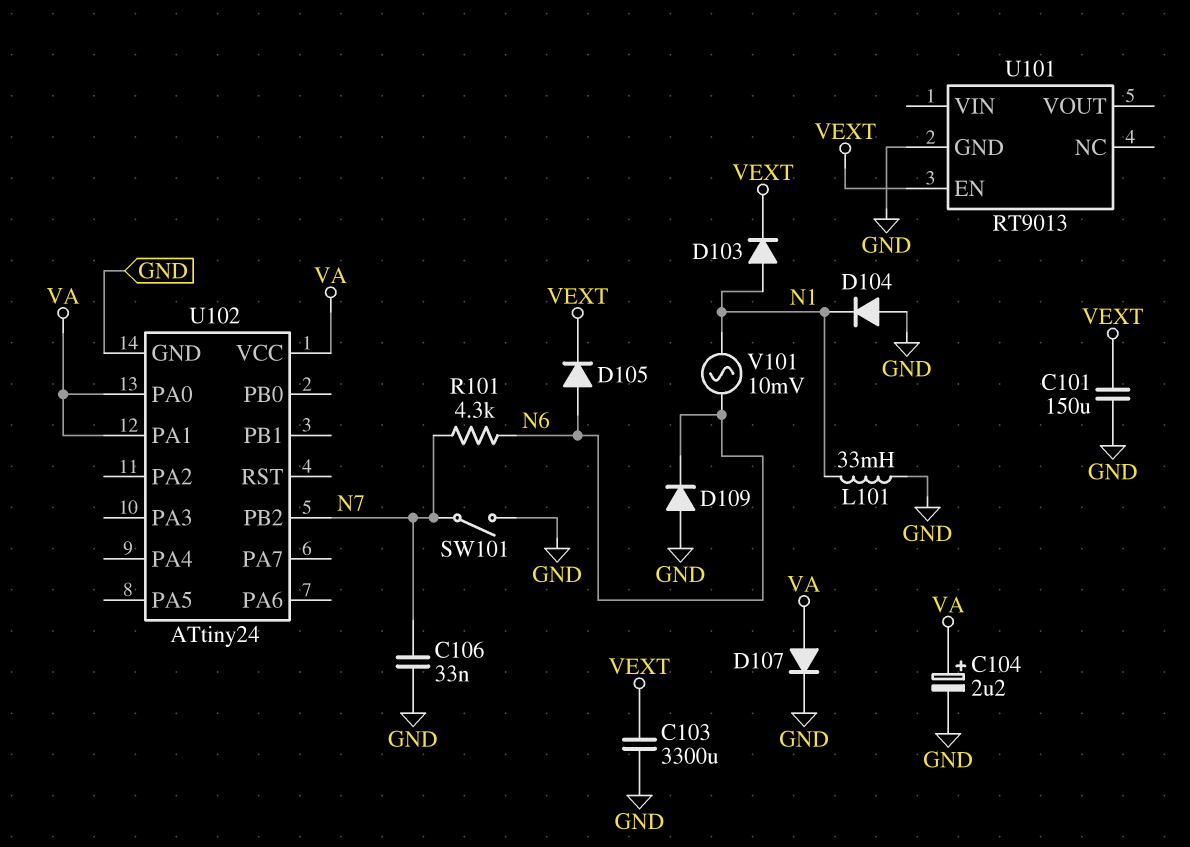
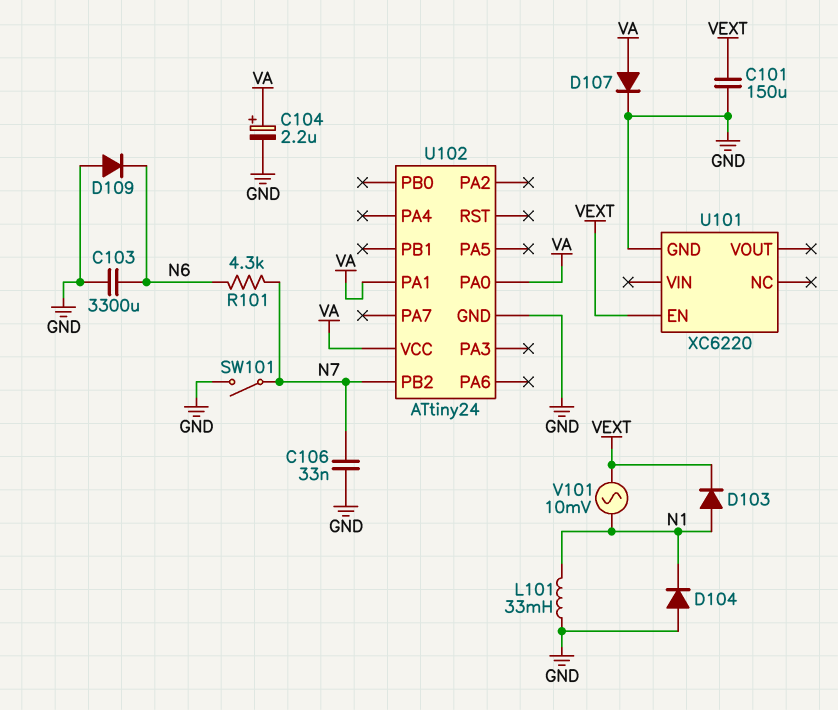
C103: 3300uF (GND, VEXT) -> 3300uF (GND, N6)
D105: diode (A N6, K VEXT) -> none
U101: RT9013 -> XC6220
V101: AC 10mV (N1, N6) -> AC 10mV (N1, VEXT)

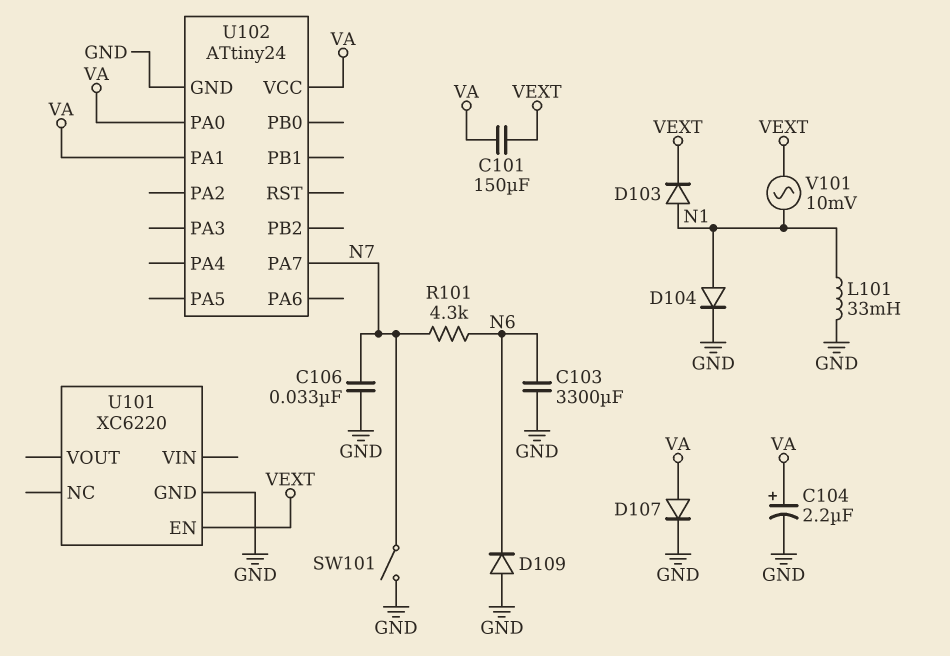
C101: 150uF (GND, VEXT) -> 150uF (VA, VEXT)
D104: diode (A GND, K N1) -> diode (A N1, K GND)
U102 pin PA7: none -> N7
U102 pin PB2: N7 -> none

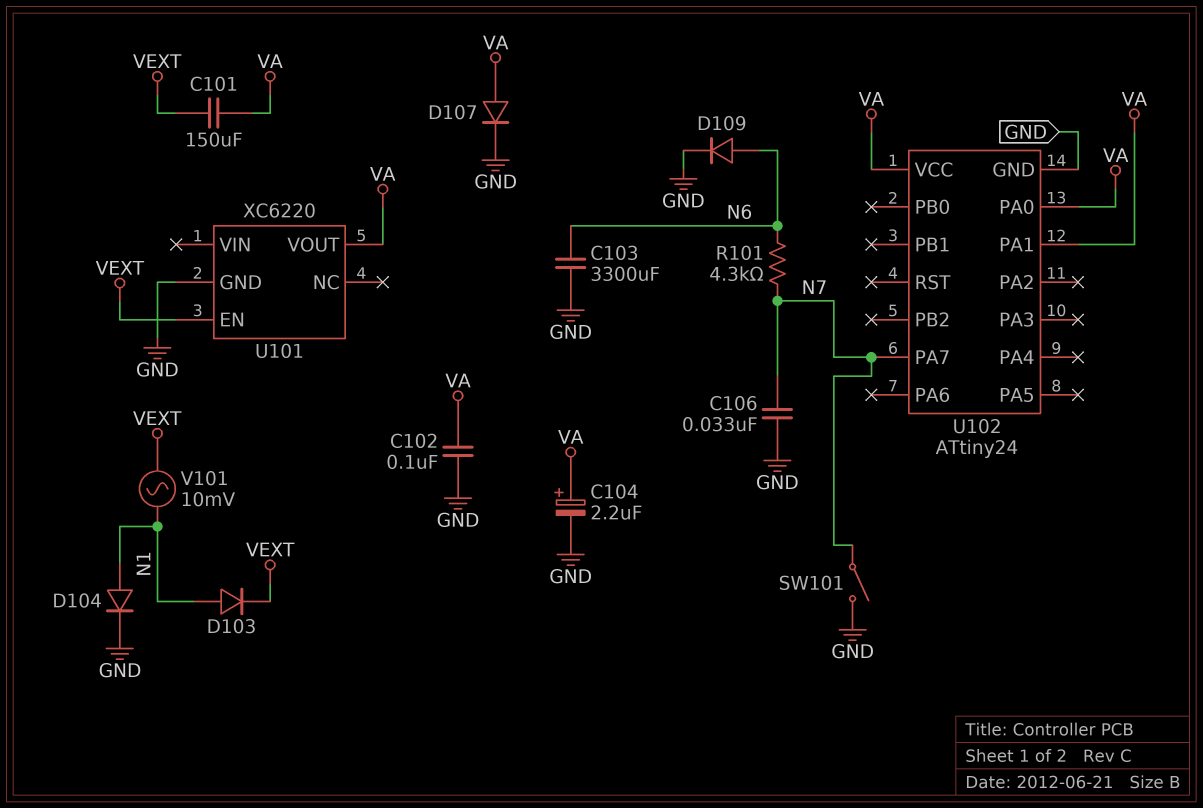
C102: none -> 100nF (GND, VA)
D109: diode (A GND, K N6) -> diode (A N6, K GND)
L101: 33mH (GND, N1) -> none
U101 pin VOUT: none -> VA

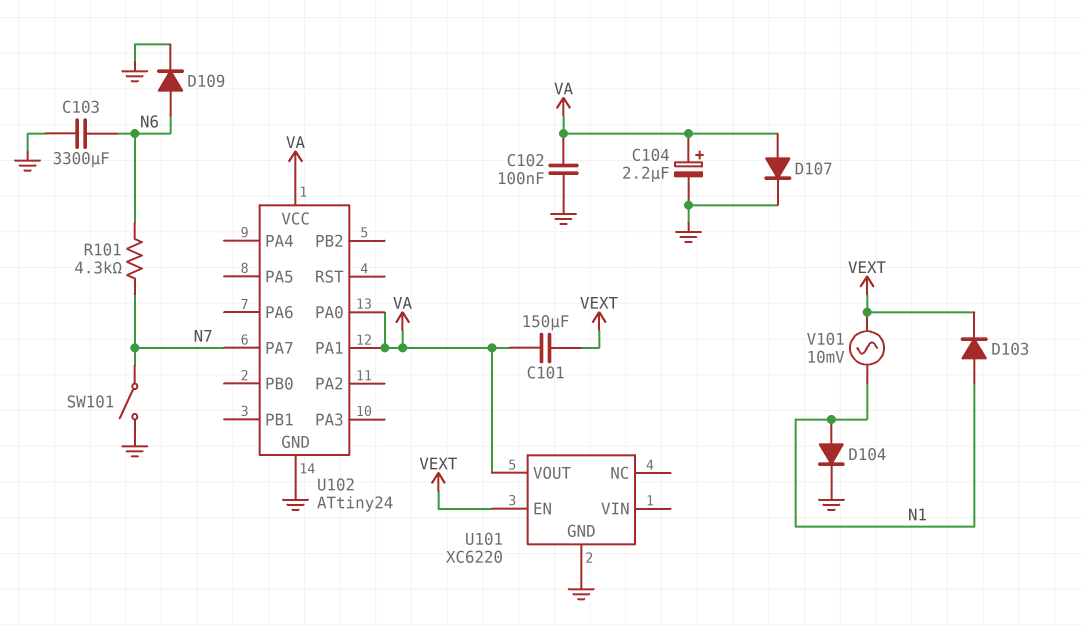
C106: 33nF (GND, N7) -> none

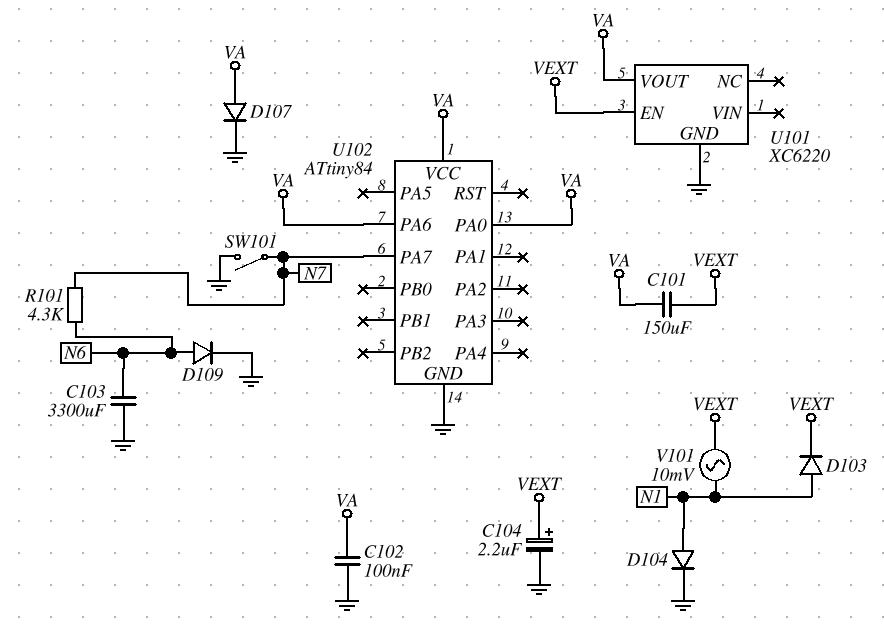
C104: 2.2uF (plus VA, minus GND) -> 2.2uF (plus VEXT, minus GND)
U102: ATtiny24 -> ATtiny84
U102 pin PA1: VA -> none
U102 pin PA6: none -> VA

